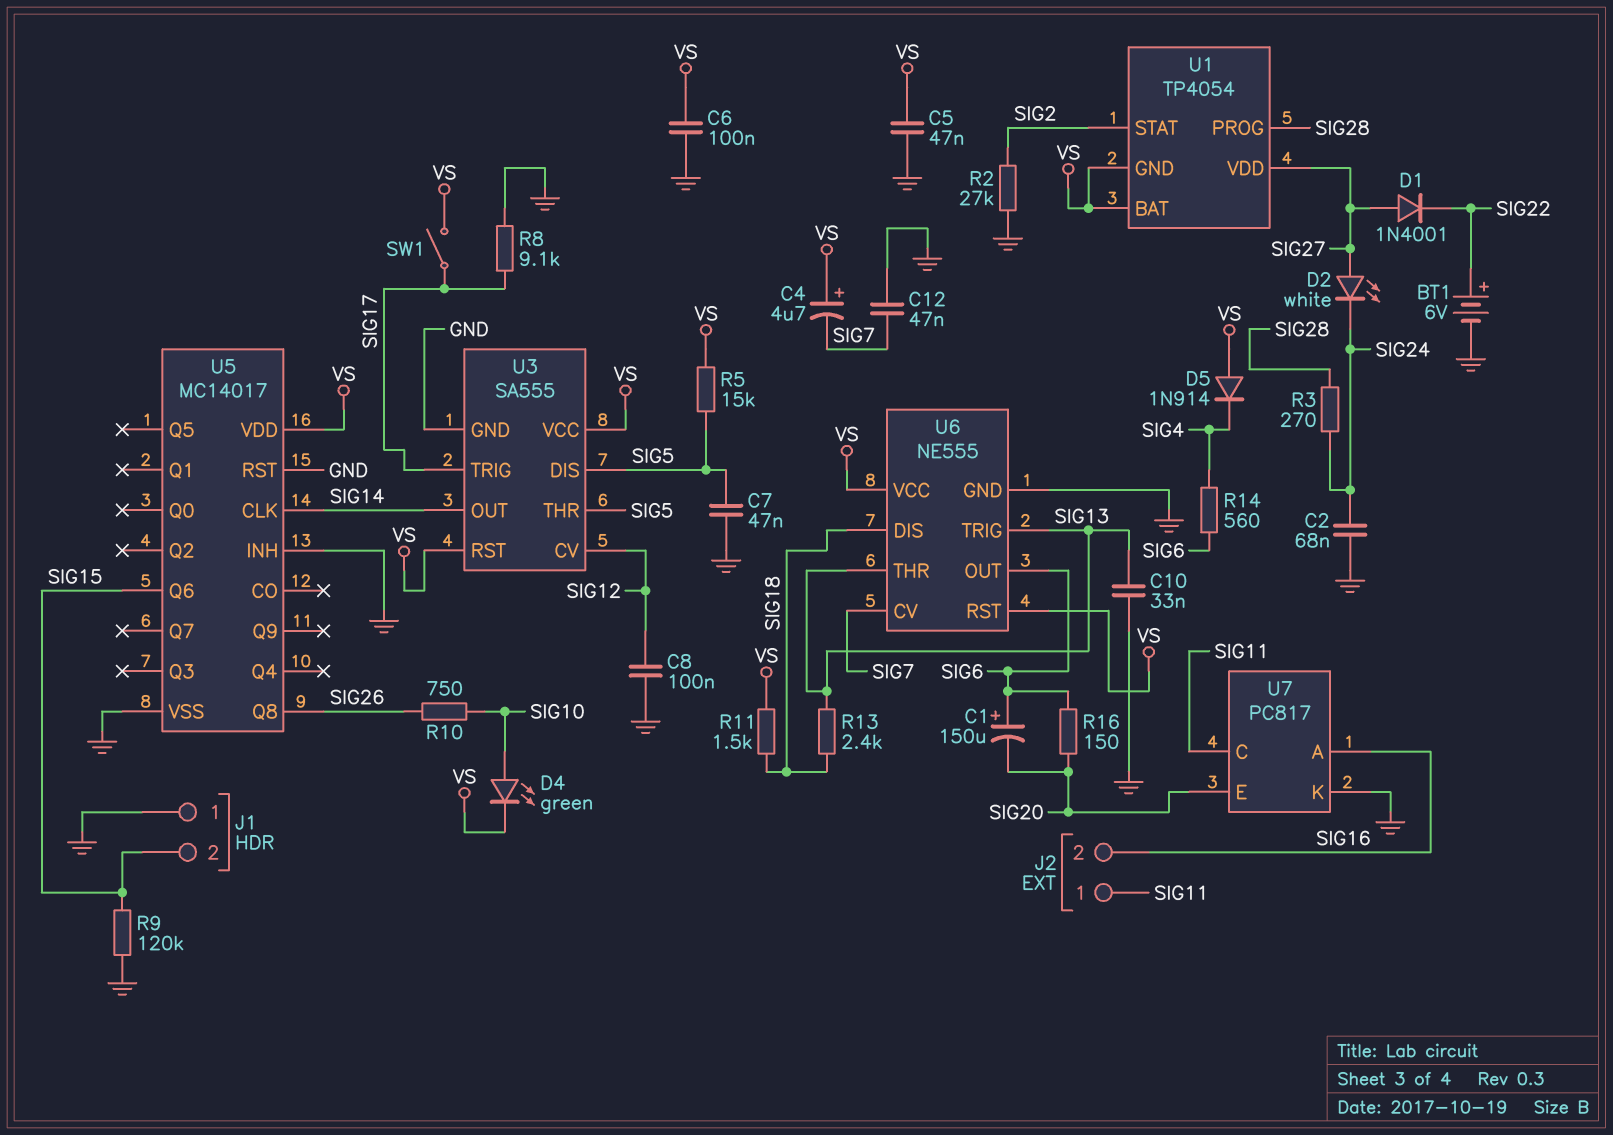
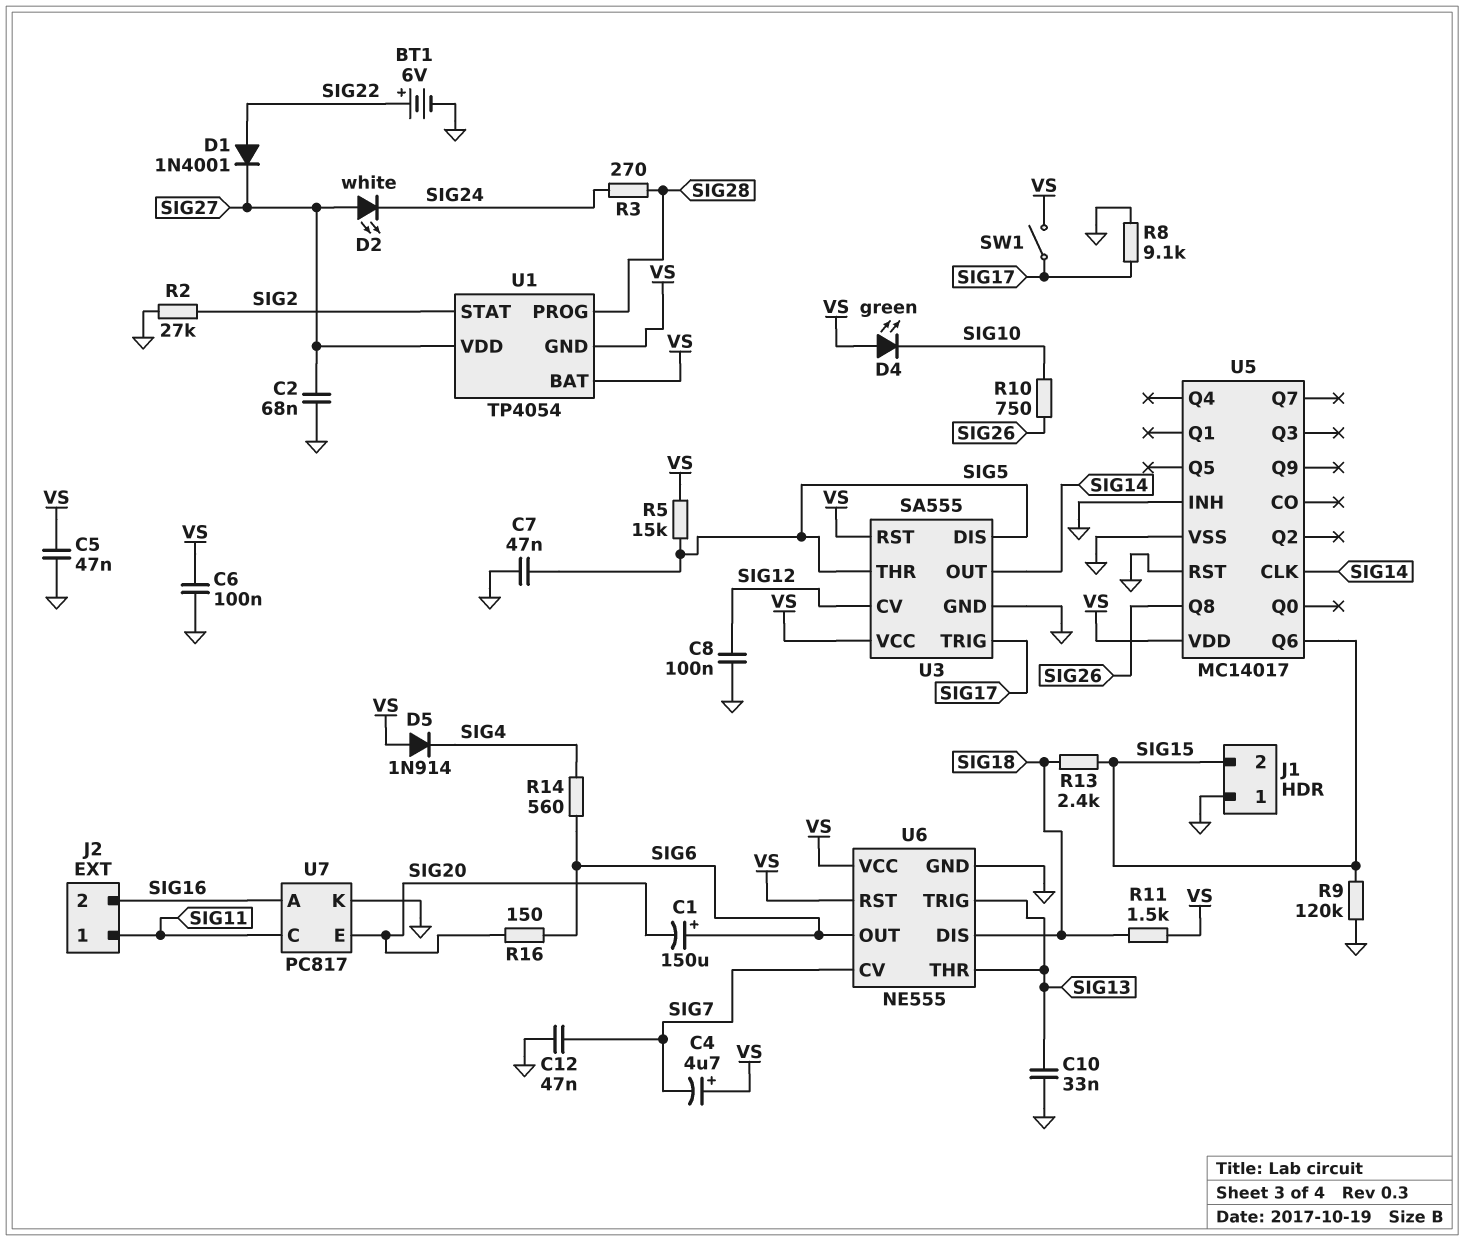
C2: 68nF (GND, SIG24) -> 68nF (GND, SIG27)
D1: diode 1N4001 (A SIG27, K SIG22) -> diode 1N4001 (A SIG22, K SIG27)
D4: LED green (A SIG10, K VS) -> LED green (A VS, K SIG10)
R13: 2.4k (SIG13, SIG18) -> 2.4k (SIG15, SIG18)

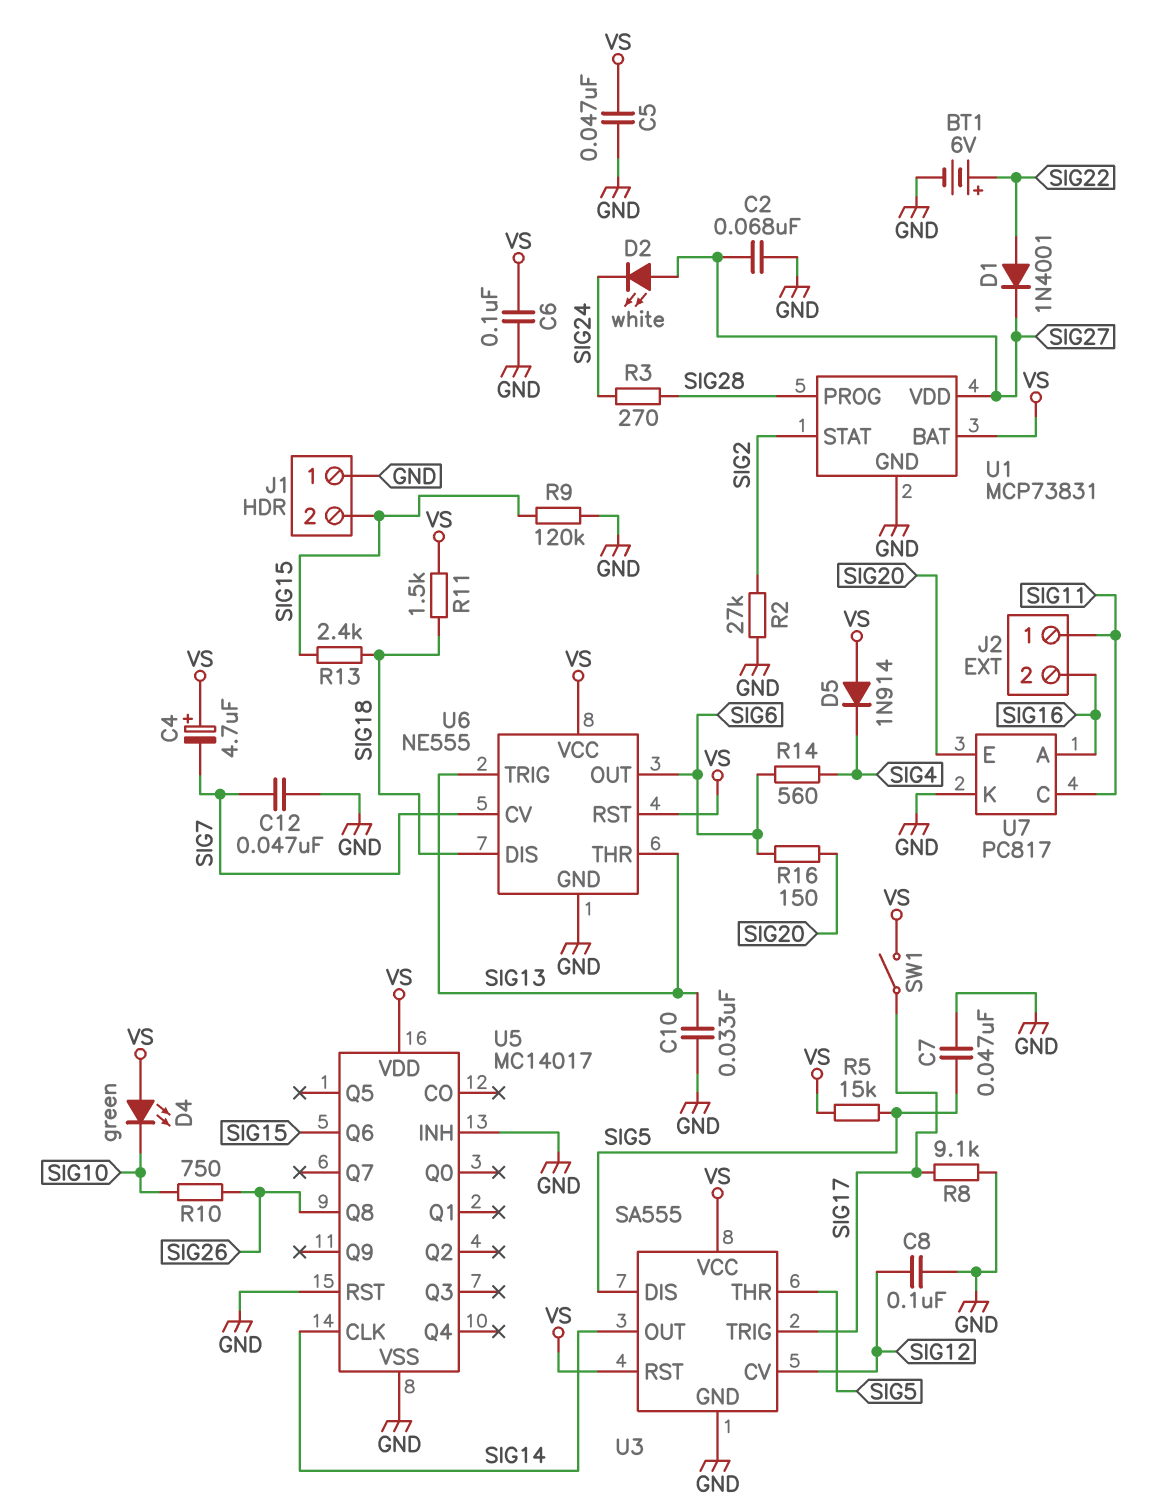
C1: 150uF (plus SIG6, minus SIG20) -> none
U1: TP4054 -> MCP73831
U1 pin GND: VS -> GND

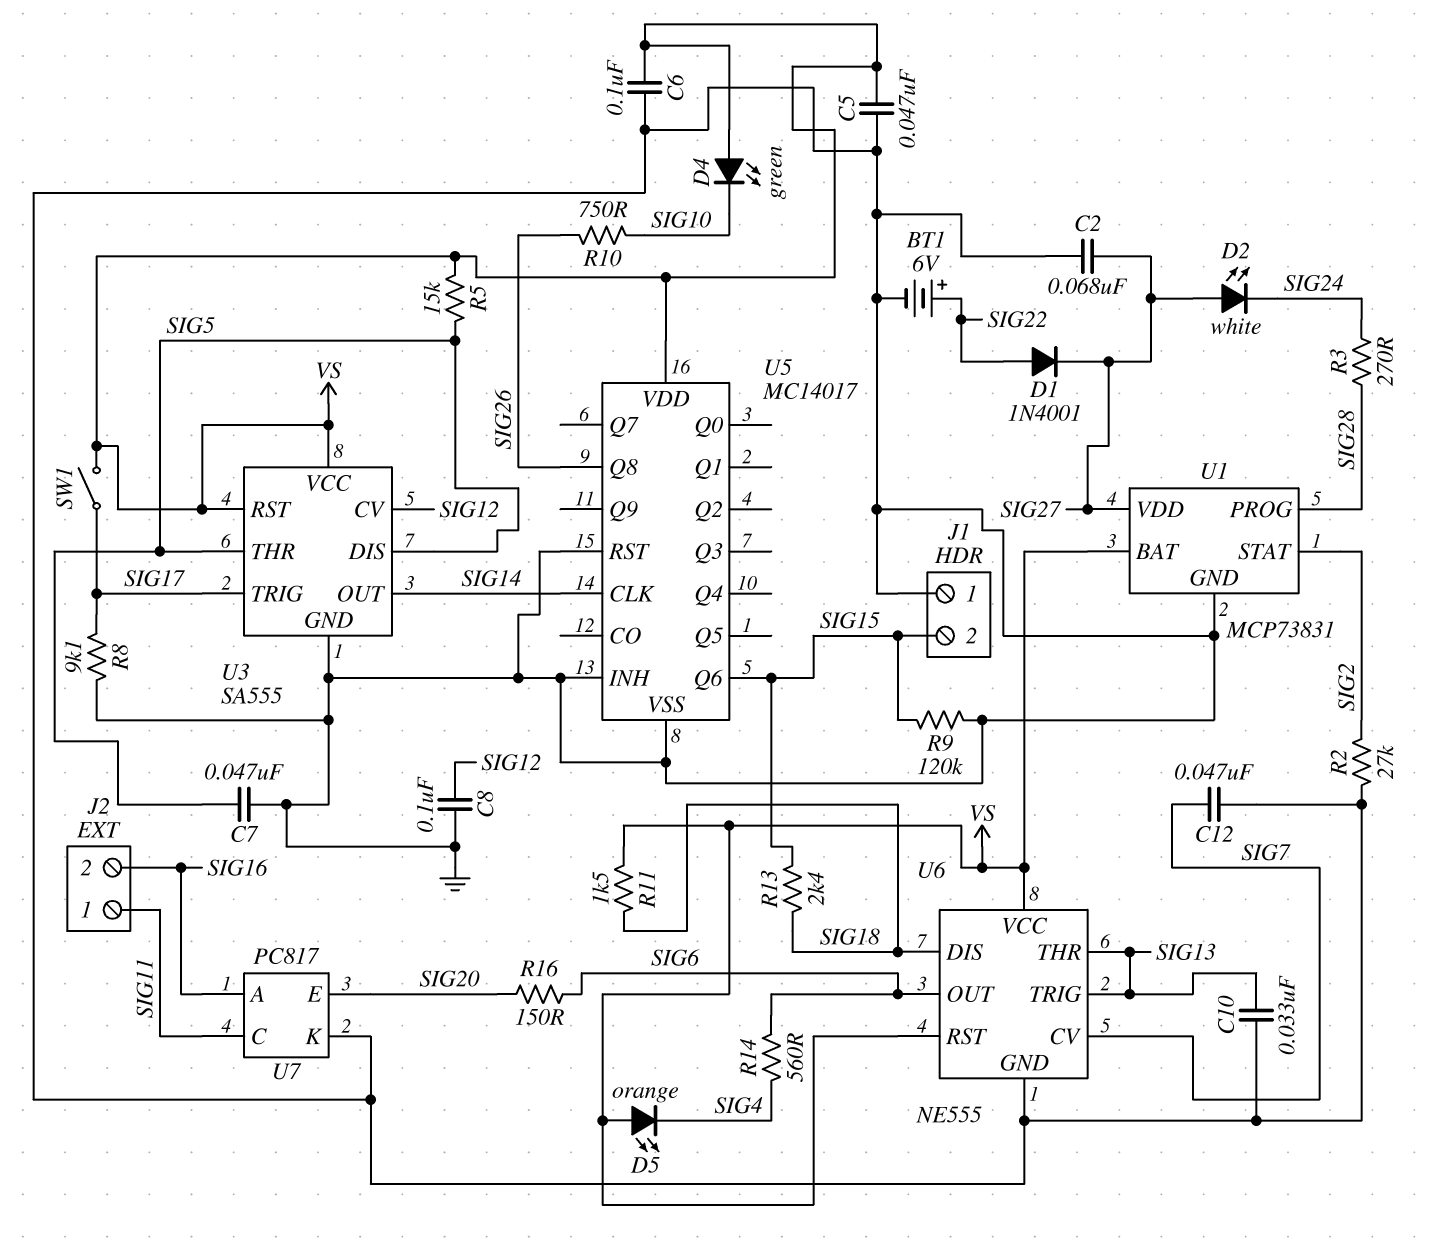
C4: 4.7uF (plus VS, minus SIG7) -> none
D5: diode 1N914 (A VS, K SIG4) -> LED orange (A VS, K SIG4)

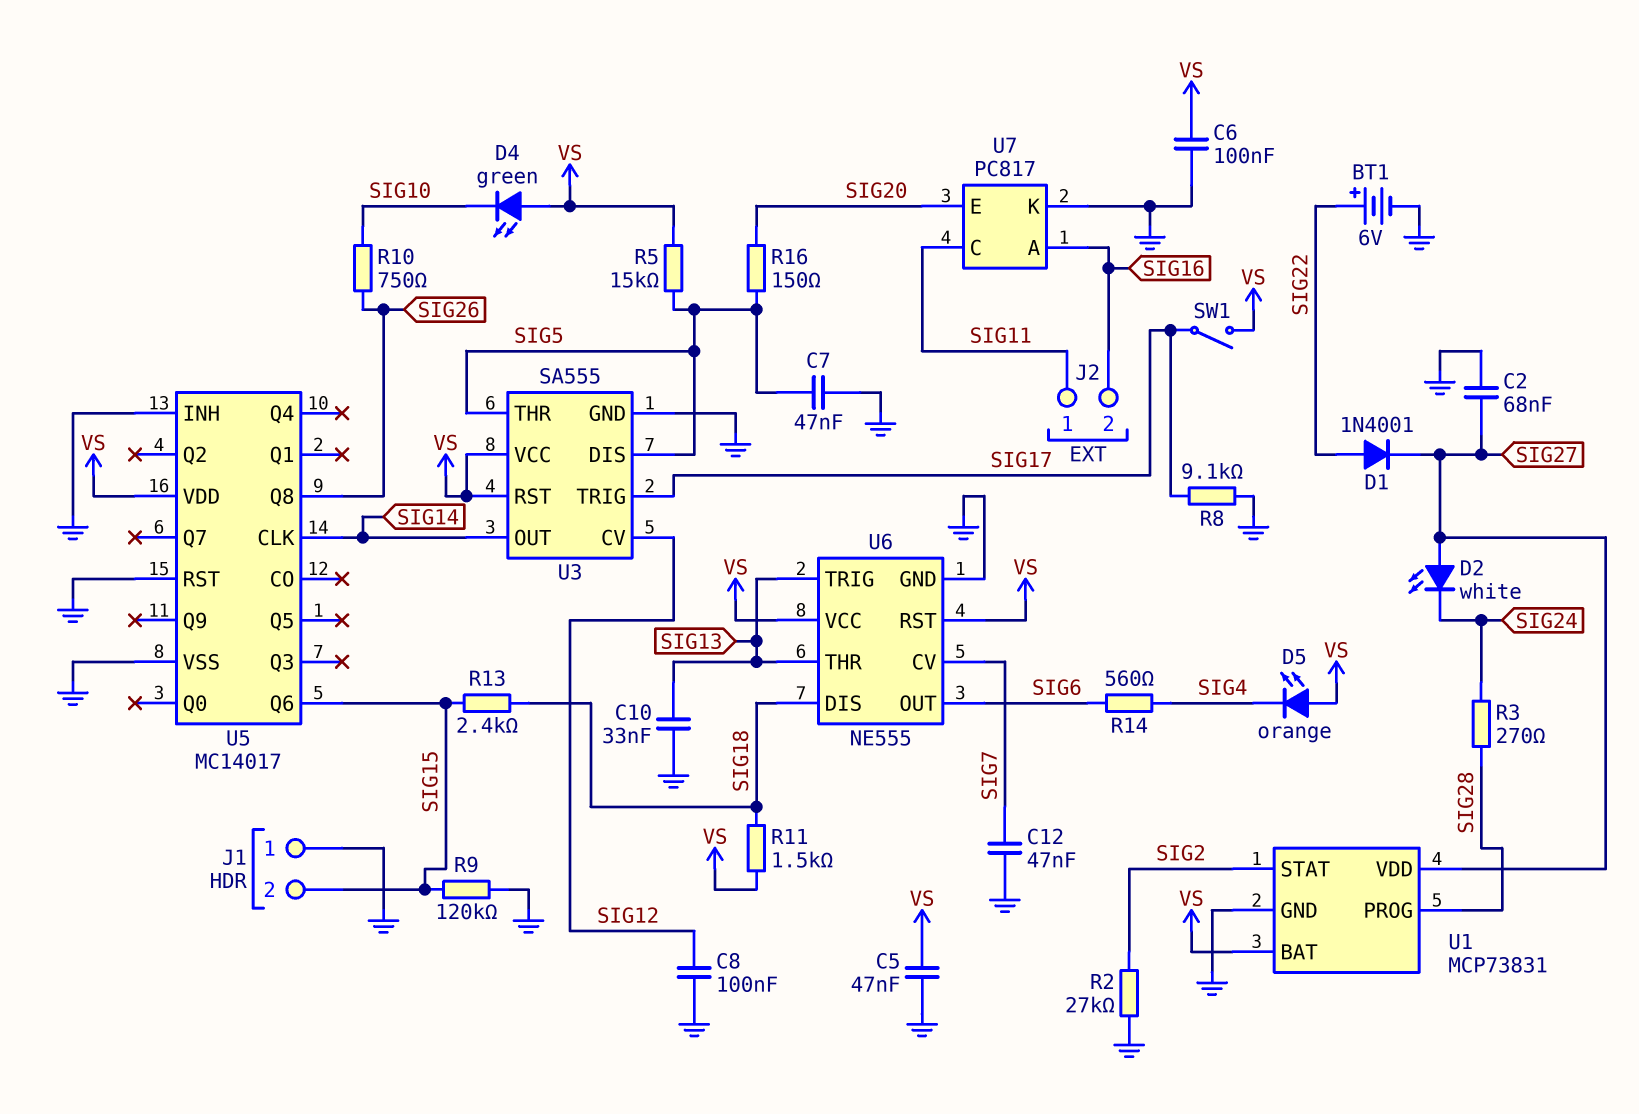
R16: 150 (SIG6, SIG20) -> 150 (SIG5, SIG20)

